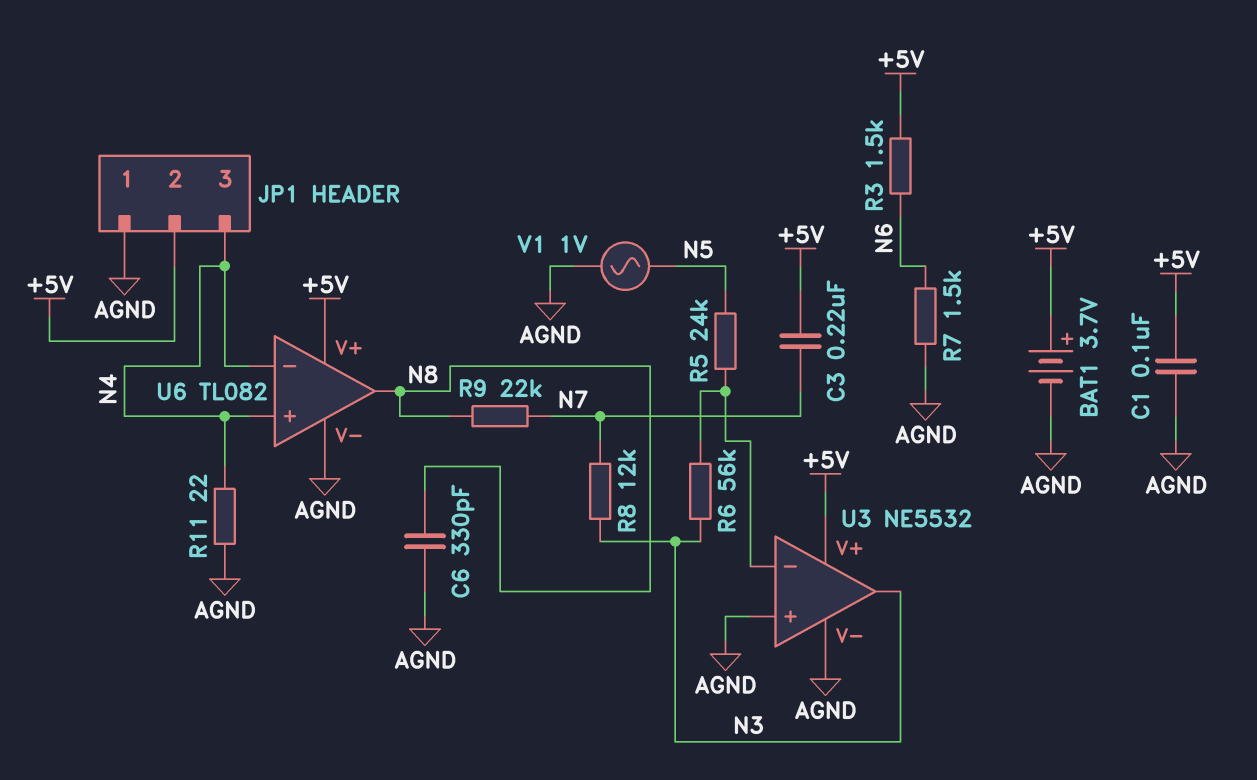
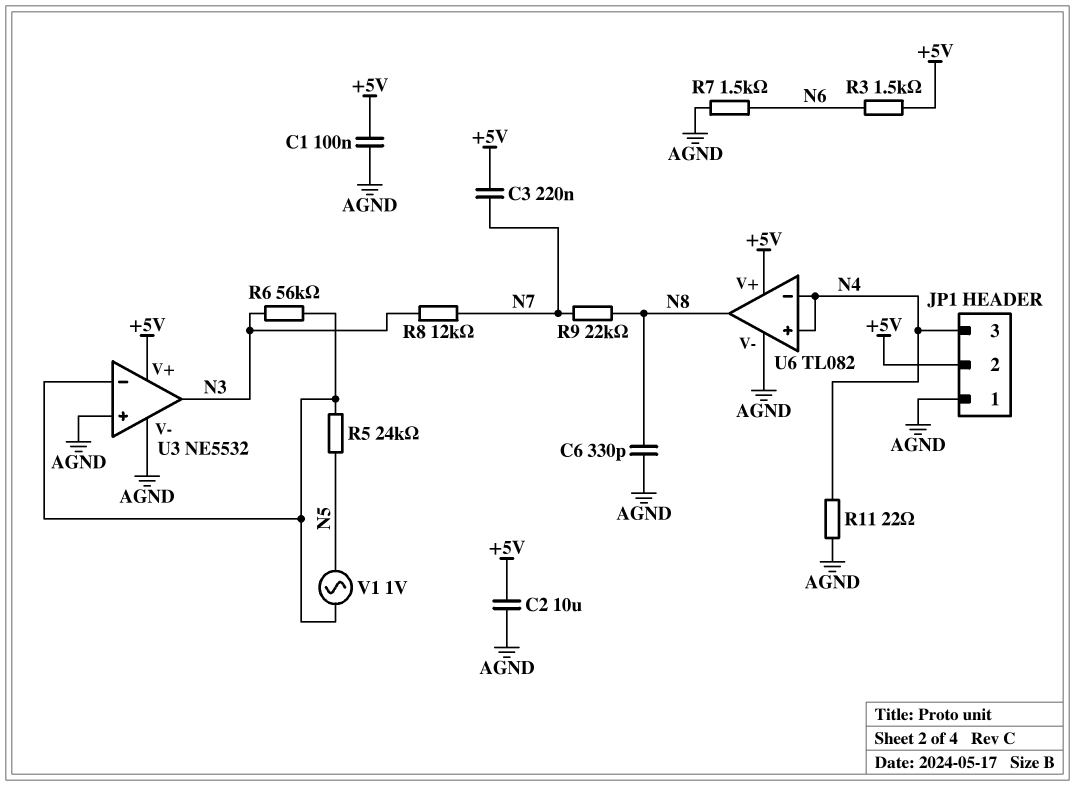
BAT1: 3.7V (plus +5V, minus AGND) -> none
C2: none -> 10uF (+5V, AGND)
V1: AC 1V (AGND, N5) -> AC 1V (N5, U3/in-)

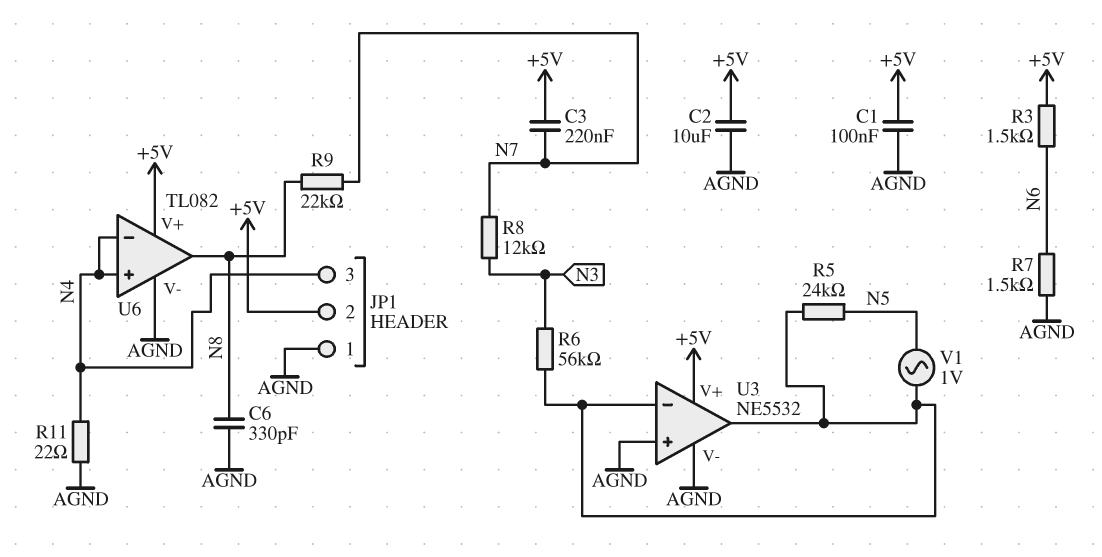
U3 pin out: N3 -> U3/in-

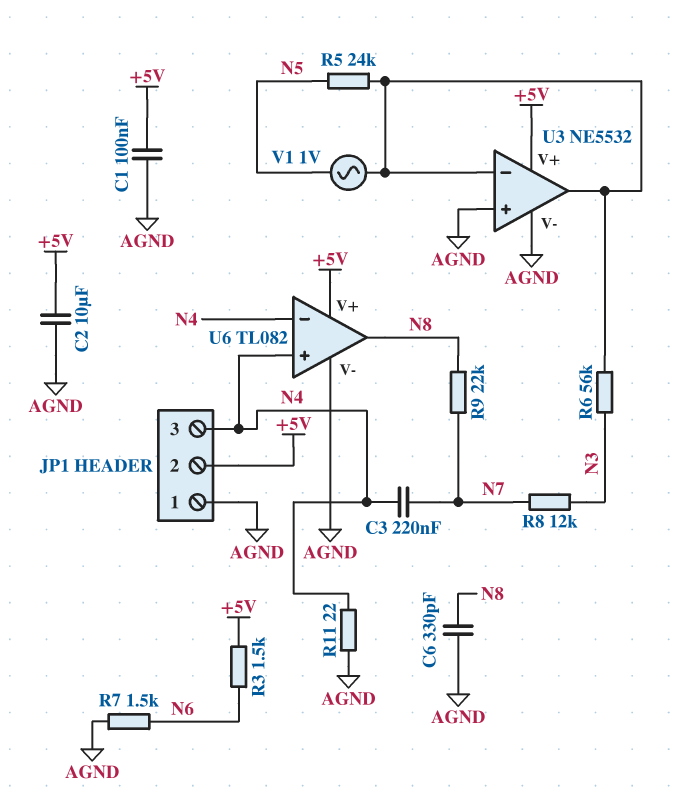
C3: 220nF (+5V, N7) -> 220nF (N4, N7)

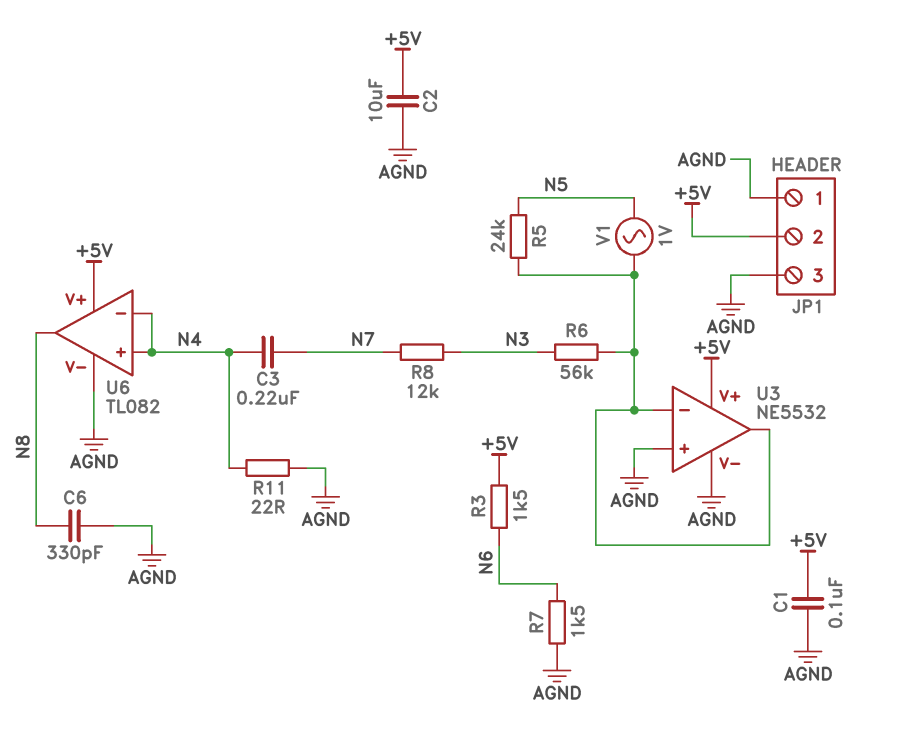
JP1 pin 3: N4 -> AGND
R9: 22k (N7, N8) -> none

